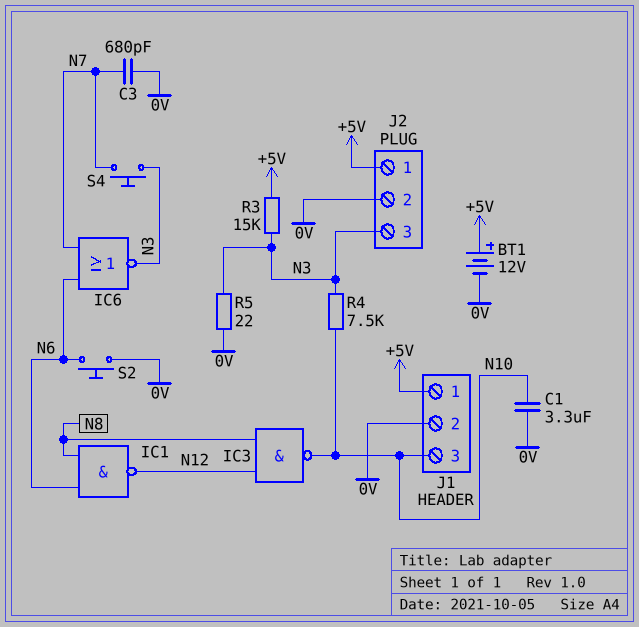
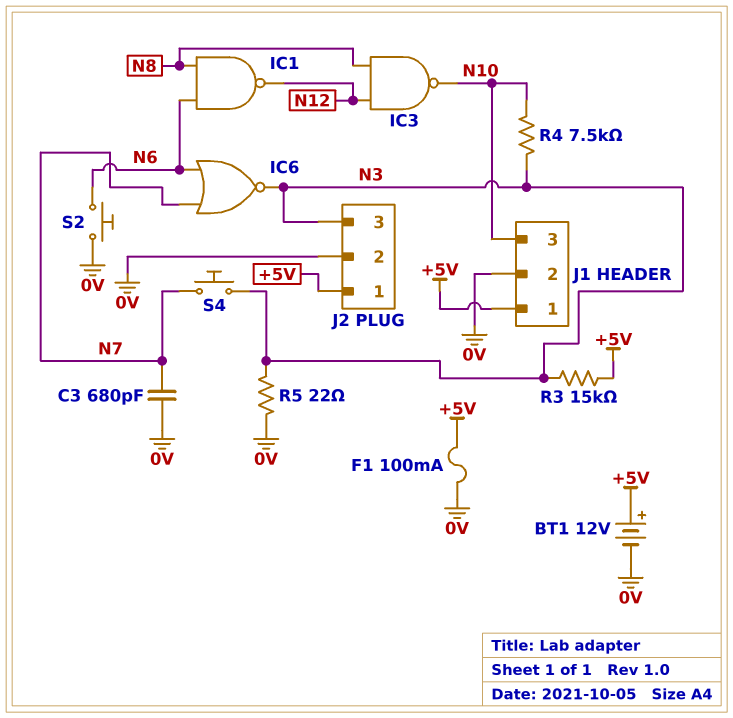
C1: 3.3uF (0V, N10) -> none
F1: none -> 100mA (+5V, 0V)

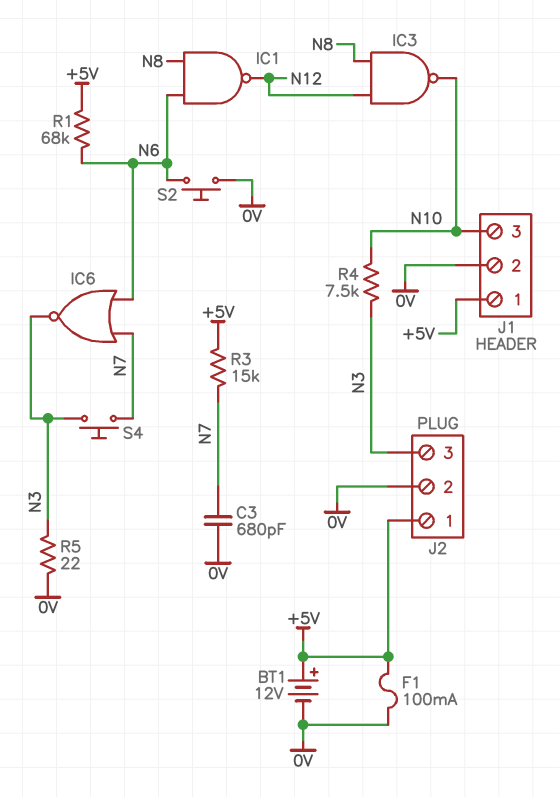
R1: none -> 68k (+5V, N6)
R3: 15k (+5V, N3) -> 15k (+5V, N7)

